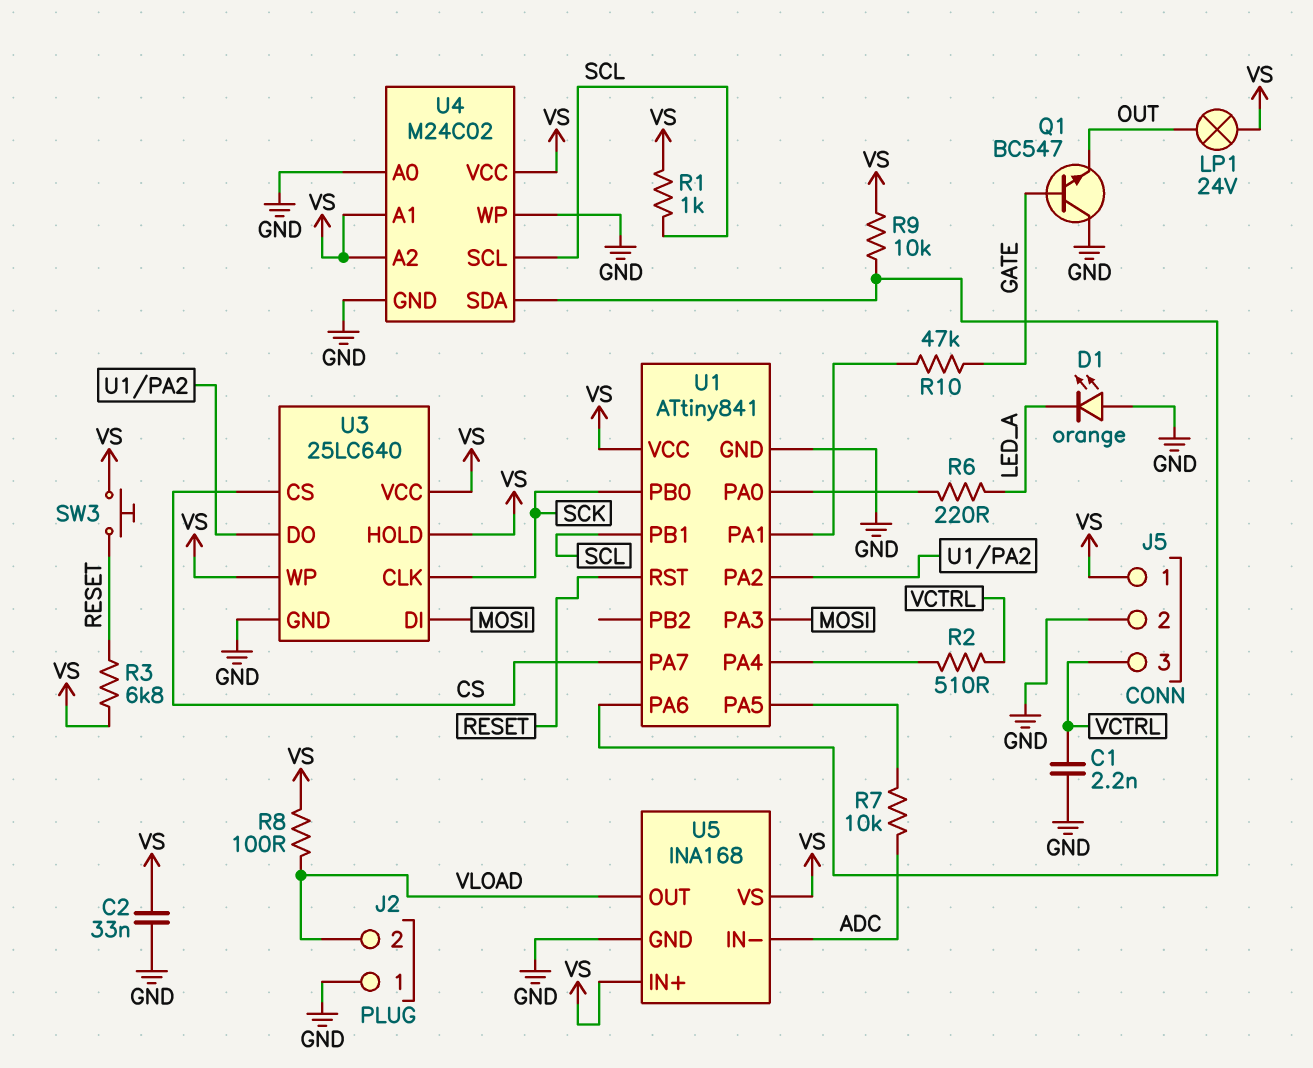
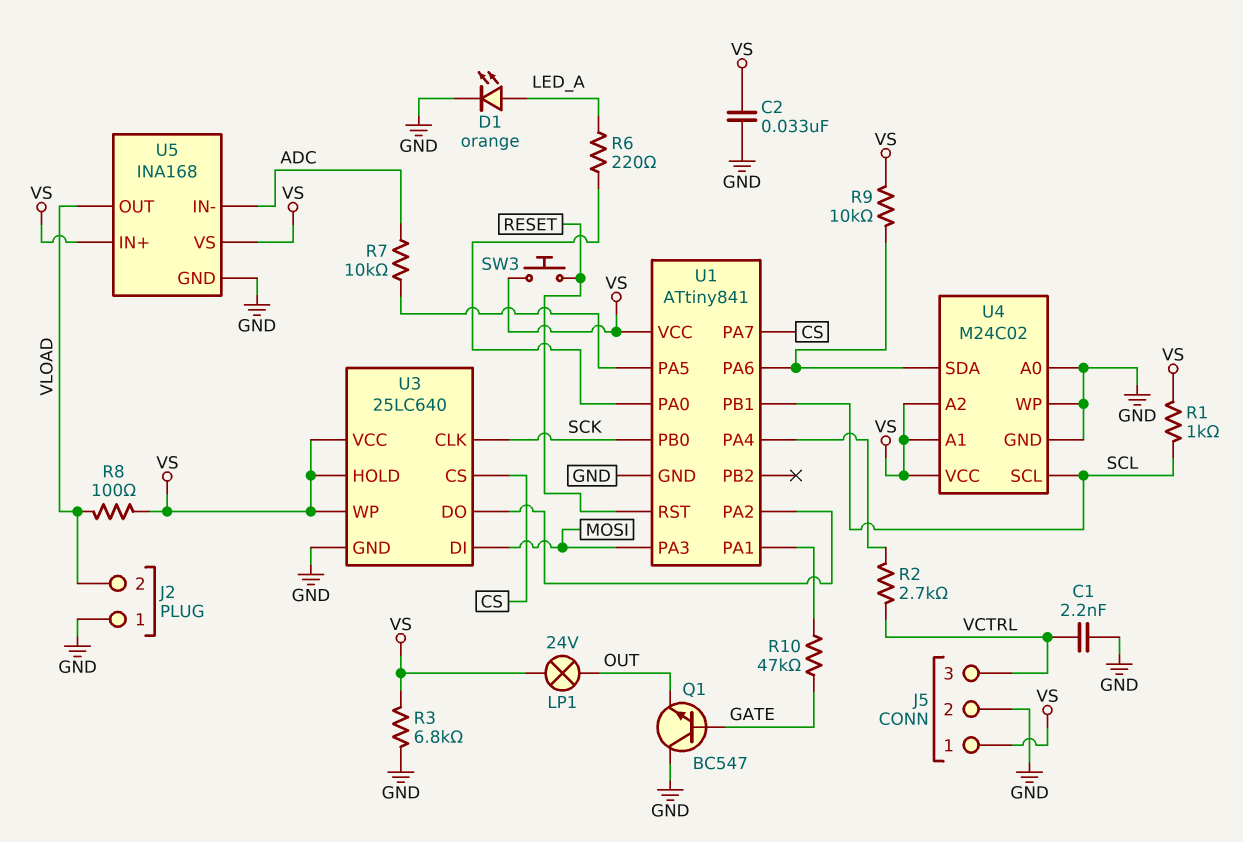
D1: LED orange (A GND, K LED_A) -> LED orange (A LED_A, K GND)
R2: 510 (U1/PA4, VCTRL) -> 2.7k (U1/PA4, VCTRL)
R3: 6.8k (RESET, VS) -> 6.8k (GND, VS)

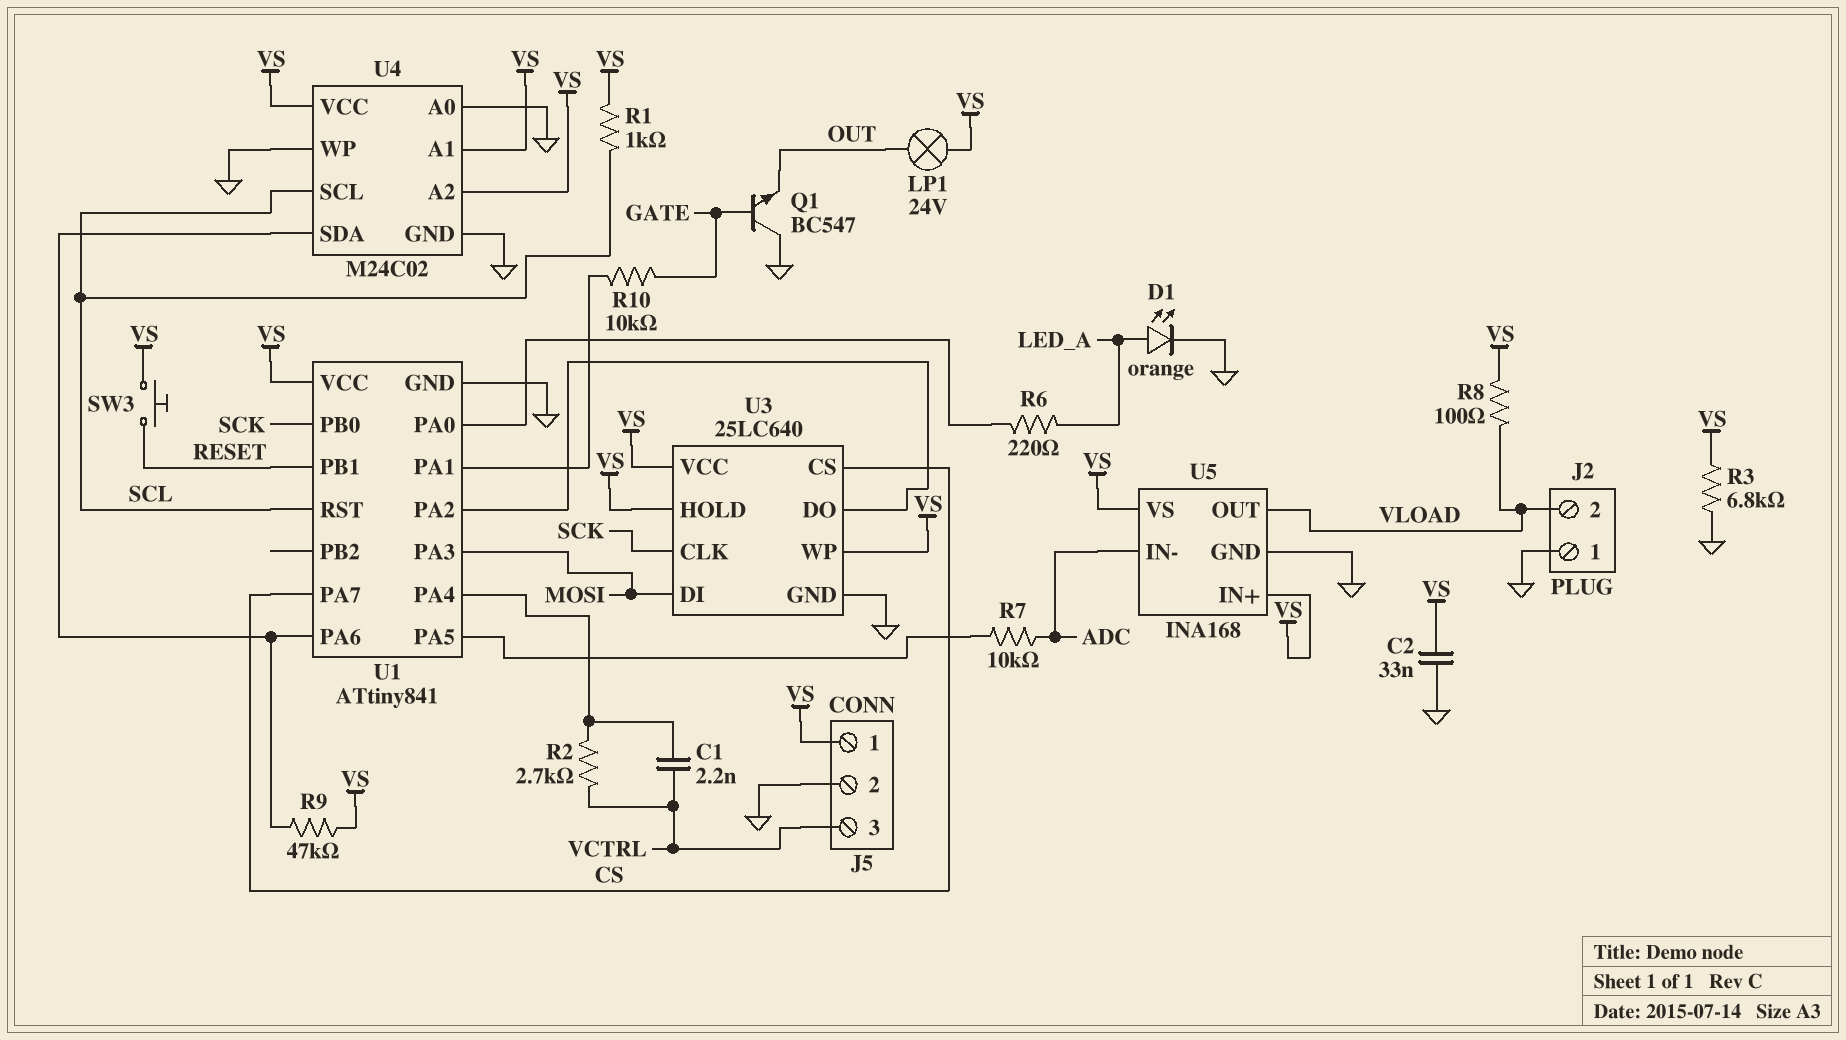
C1: 2.2nF (GND, VCTRL) -> 2.2nF (U1/PA4, VCTRL)
R9: 10k (U1/PA6, VS) -> 47k (U1/PA6, VS)
R10: 47k (GATE, U1/PA1) -> 10k (GATE, U1/PA1)
U1 pin PB1: SCL -> RESET
U1 pin RST: RESET -> SCL

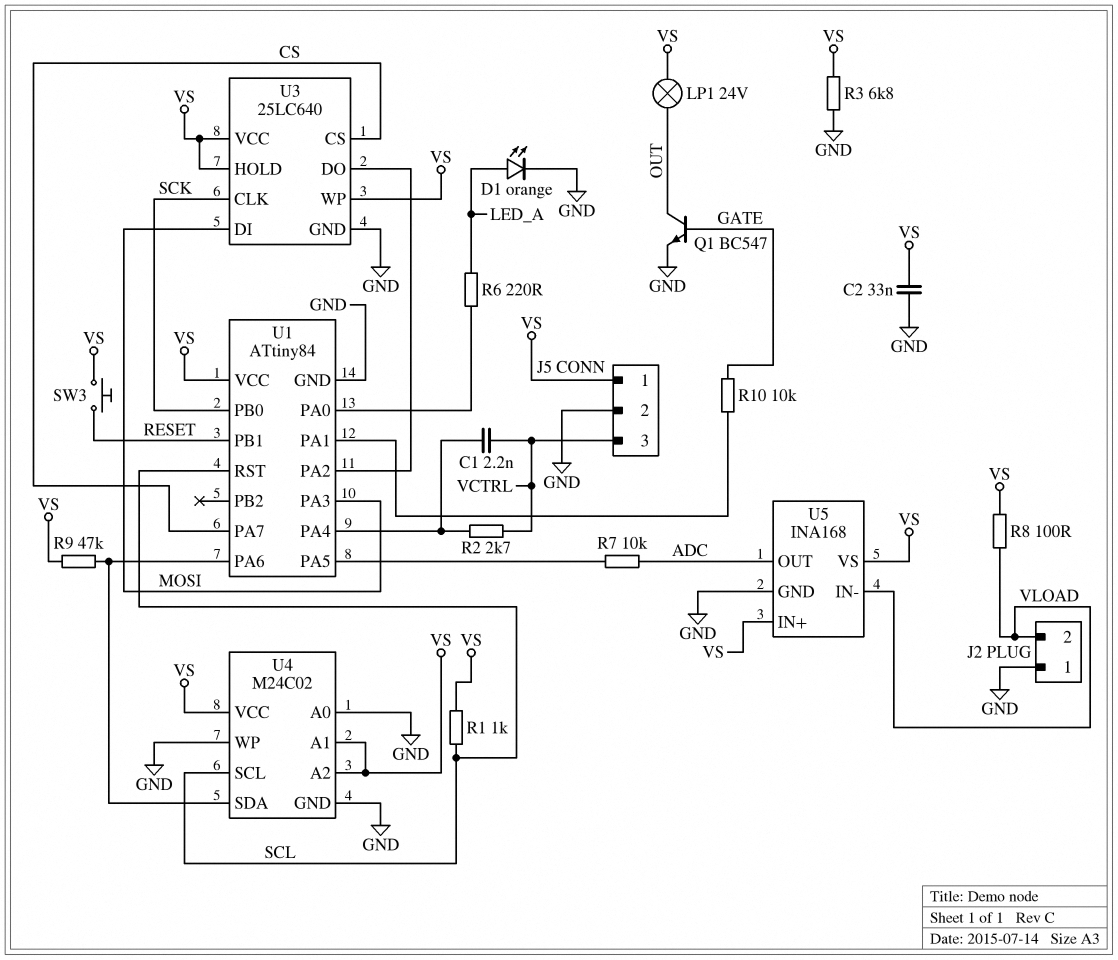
Q1: NPN BC547 (B GATE, C GND, E OUT) -> NPN BC547 (B GATE, C OUT, E GND)
U1: ATtiny841 -> ATtiny84
U5 pin IN-: ADC -> VLOAD
U5 pin OUT: VLOAD -> ADC

